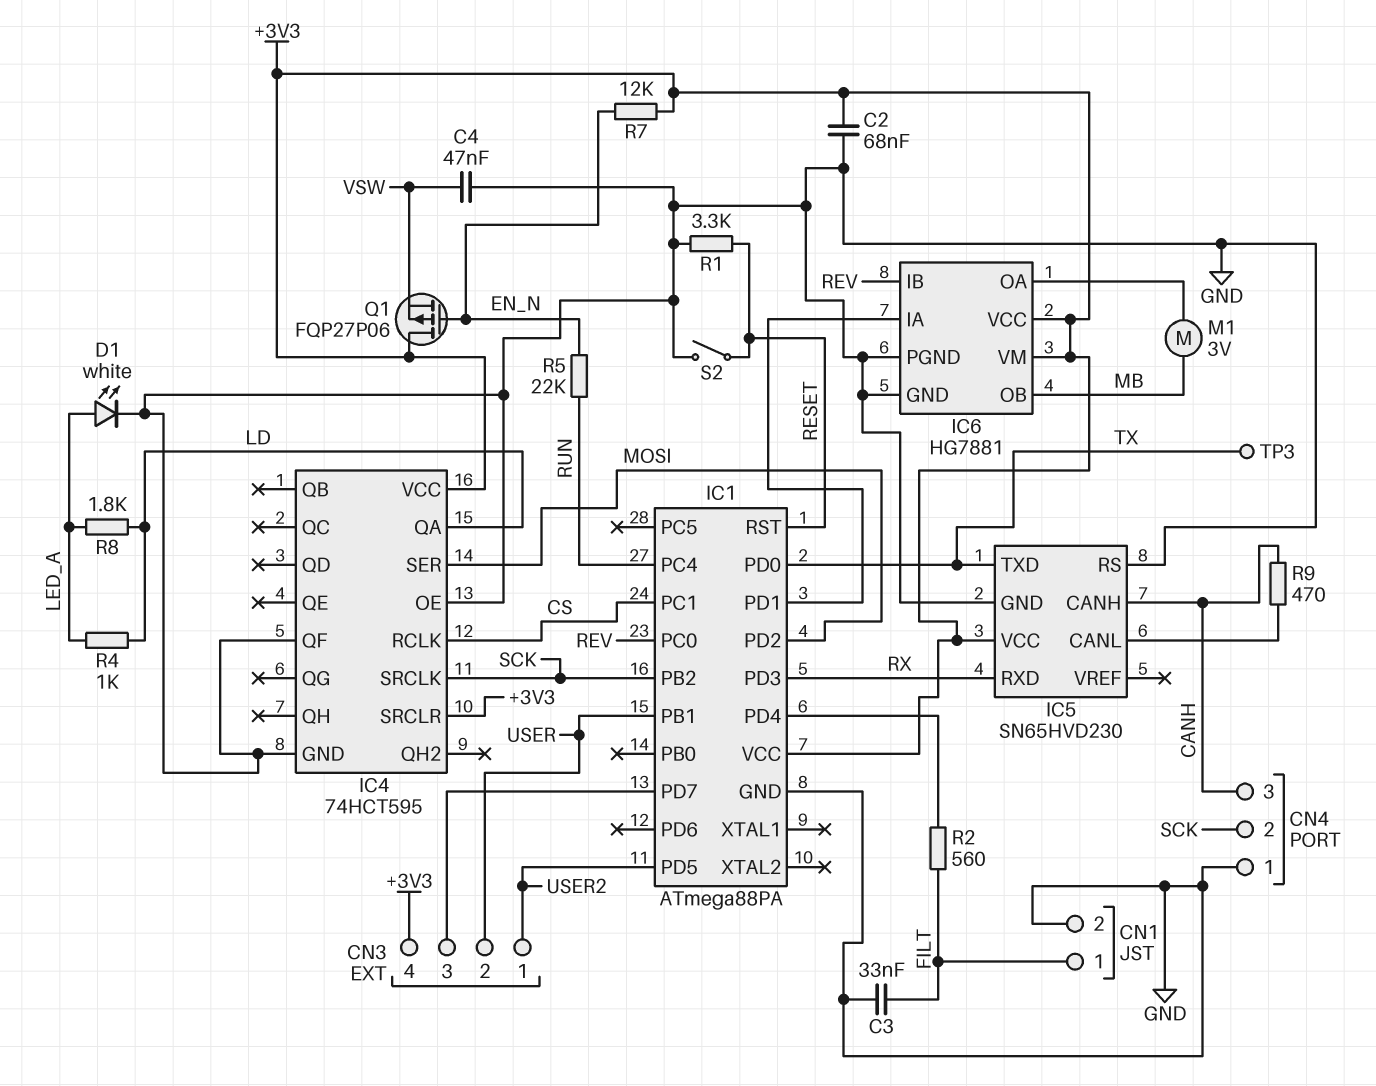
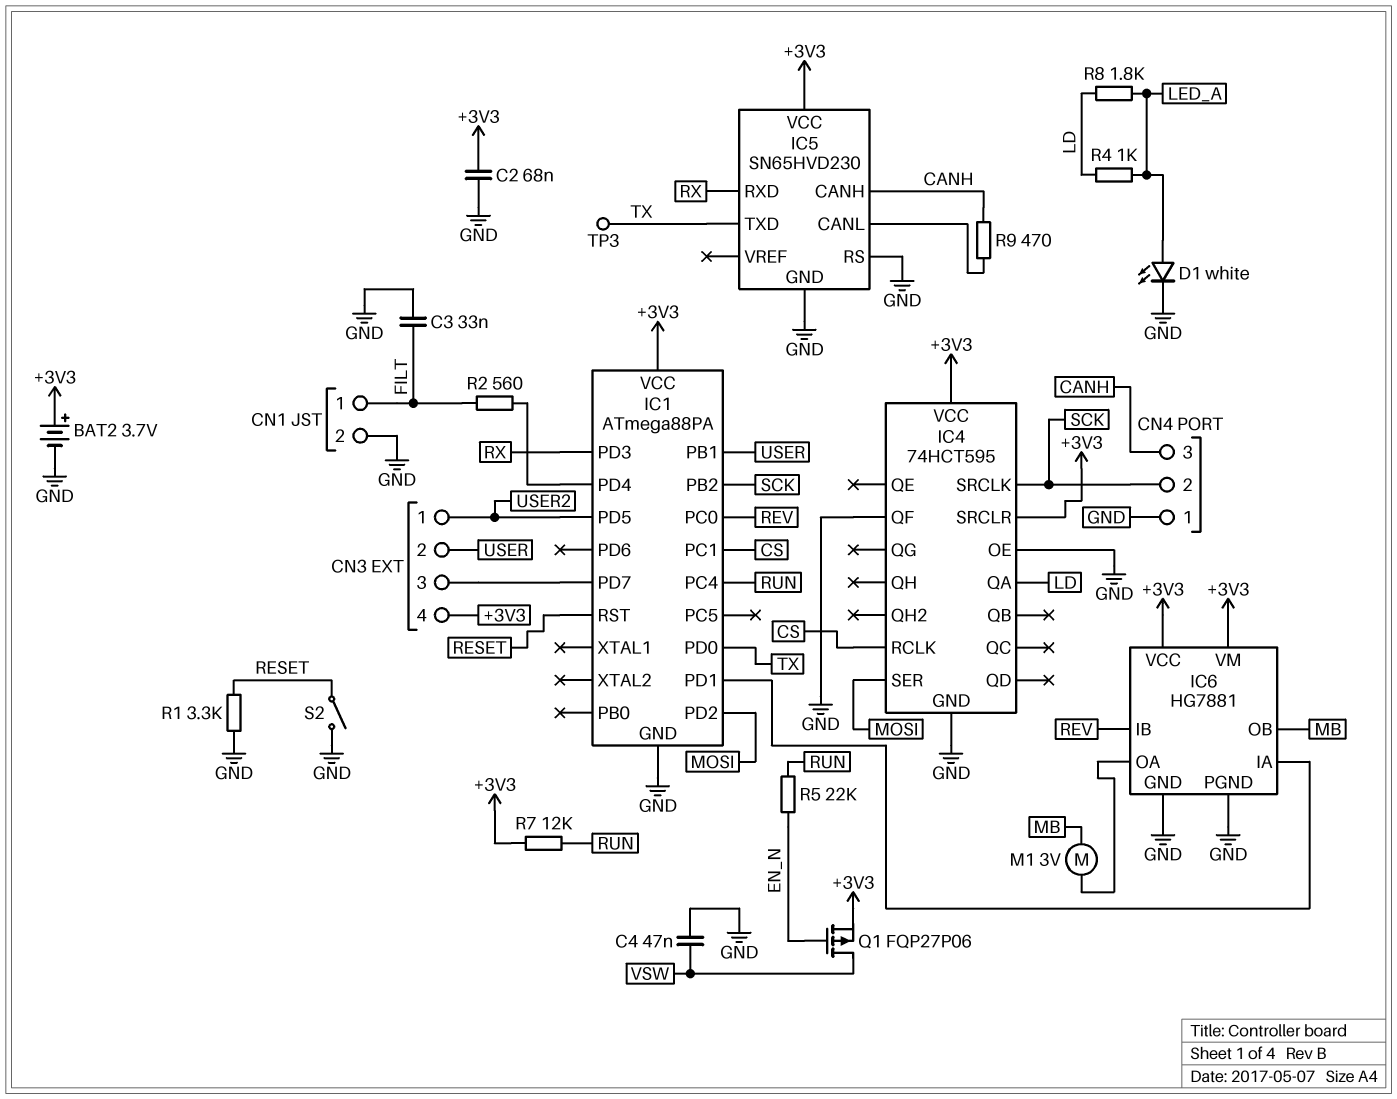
BAT2: none -> 3.7V (plus +3V3, minus GND)
Q1: PMOS FQP27P06 (G EN_N, D +3V3, S VSW) -> PMOS FQP27P06 (G EN_N, D VSW, S +3V3)
R7: 12k (+3V3, EN_N) -> 12k (+3V3, RUN)

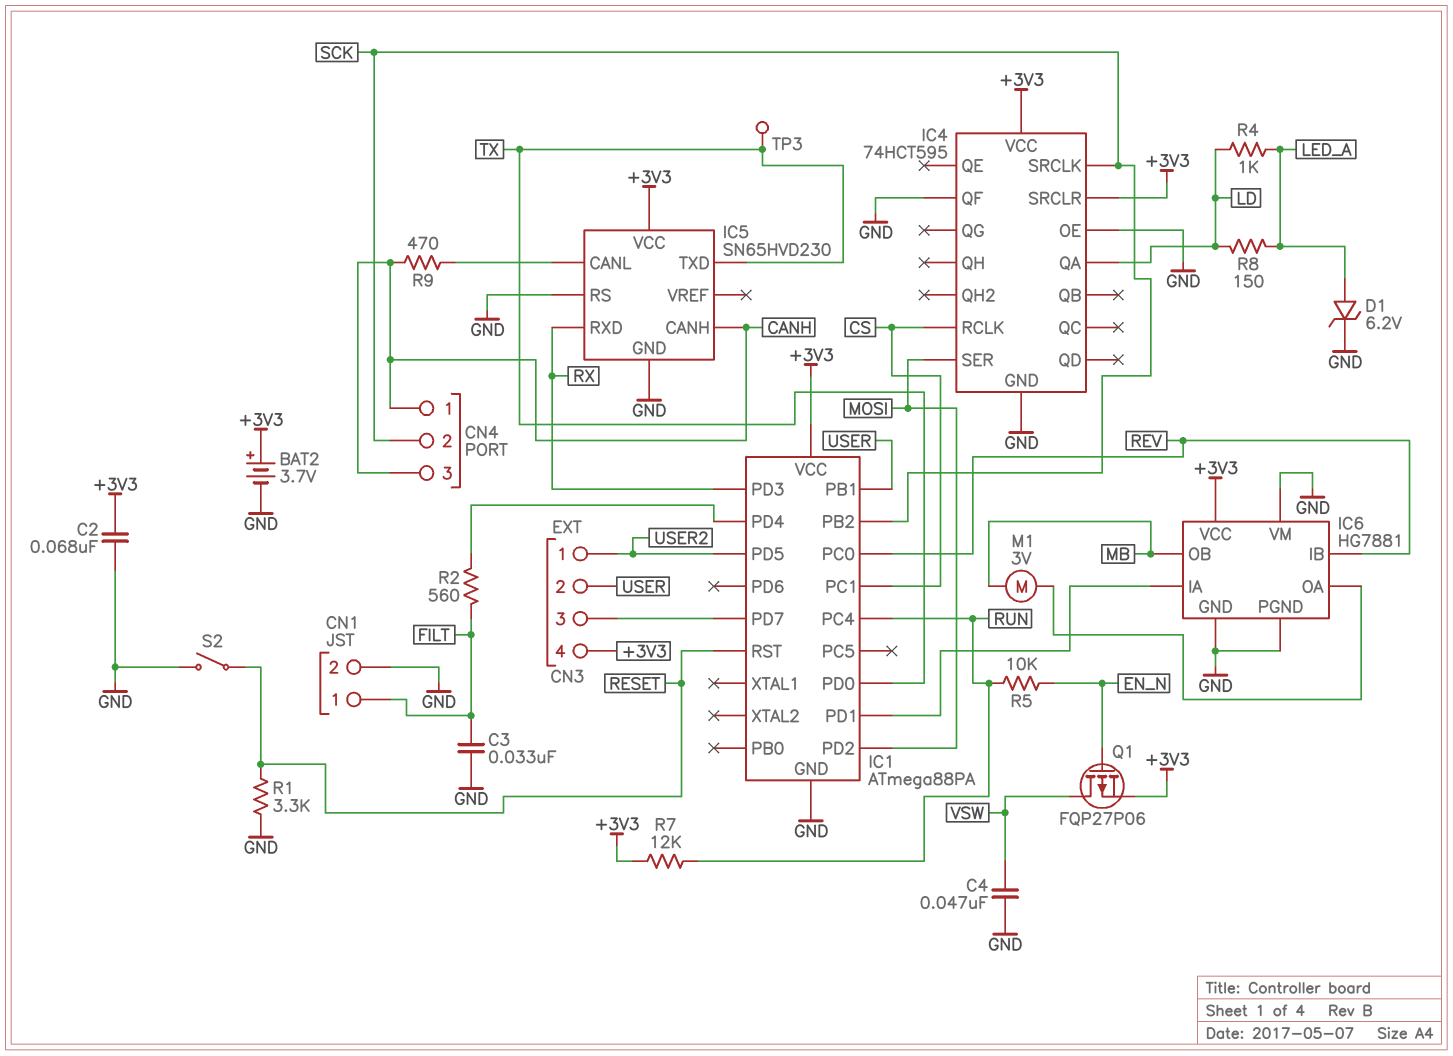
CN4 pin 1: GND -> CANH
D1: LED white (A LED_A, K GND) -> zener 6.2V (A LED_A, K GND)
IC6 pin VM: +3V3 -> GND
R5: 22k (EN_N, RUN) -> 10k (EN_N, RUN)
R8: 1.8k (LD, LED_A) -> 150 (LD, LED_A)

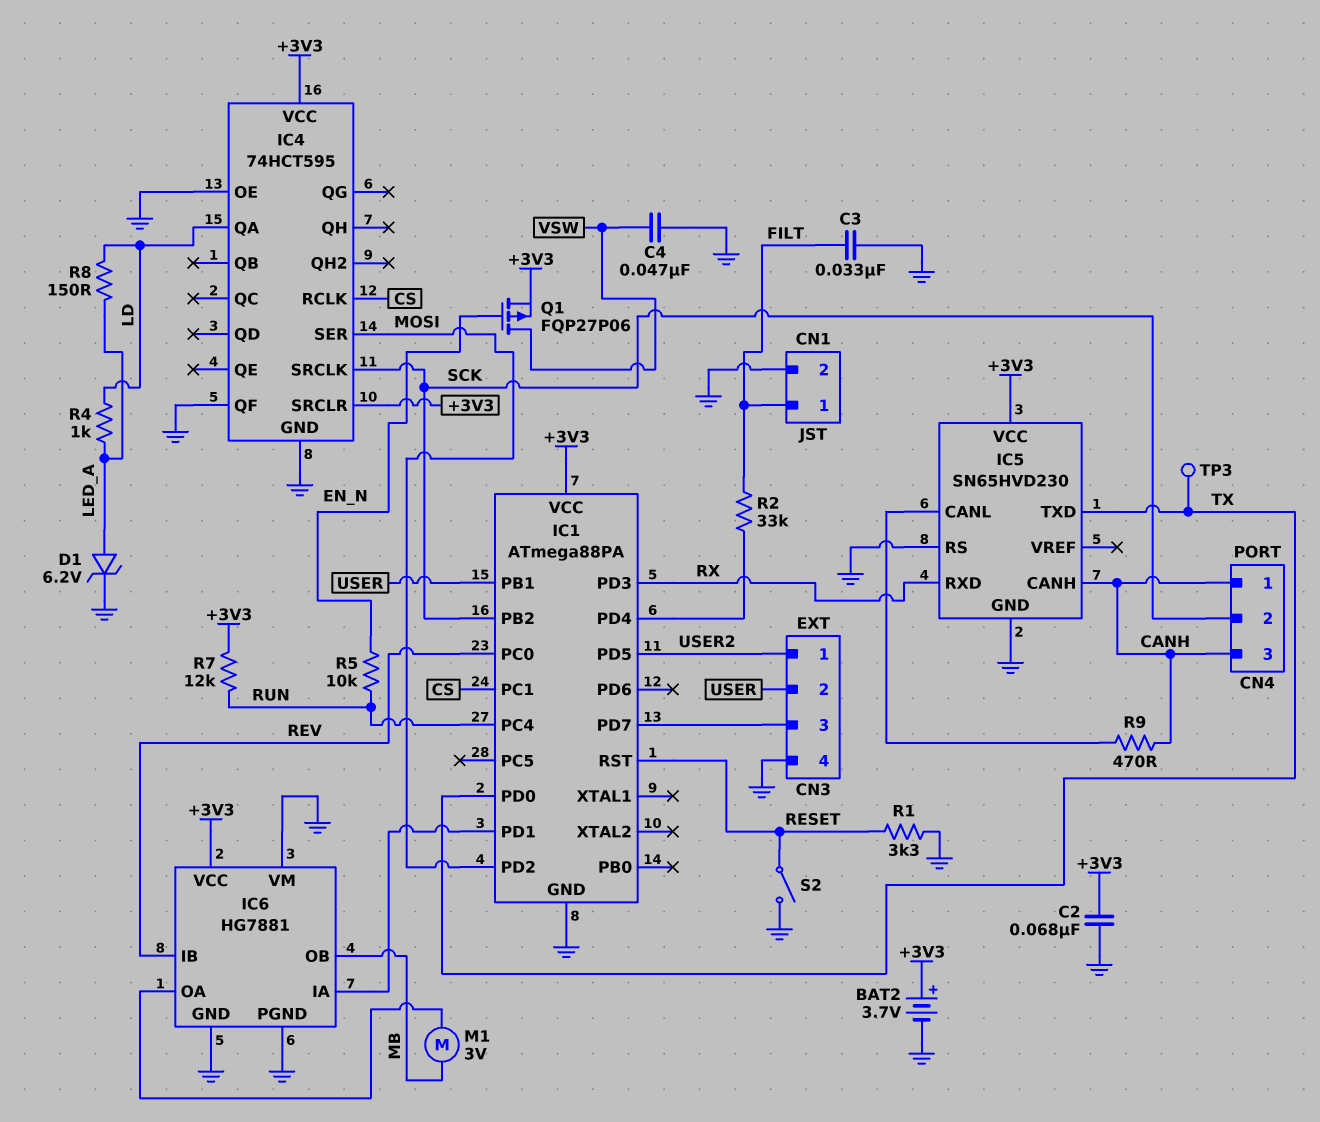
CN3 pin 4: +3V3 -> GND
R2: 560 (FILT, IC1/PD4) -> 33k (FILT, IC1/PD4)

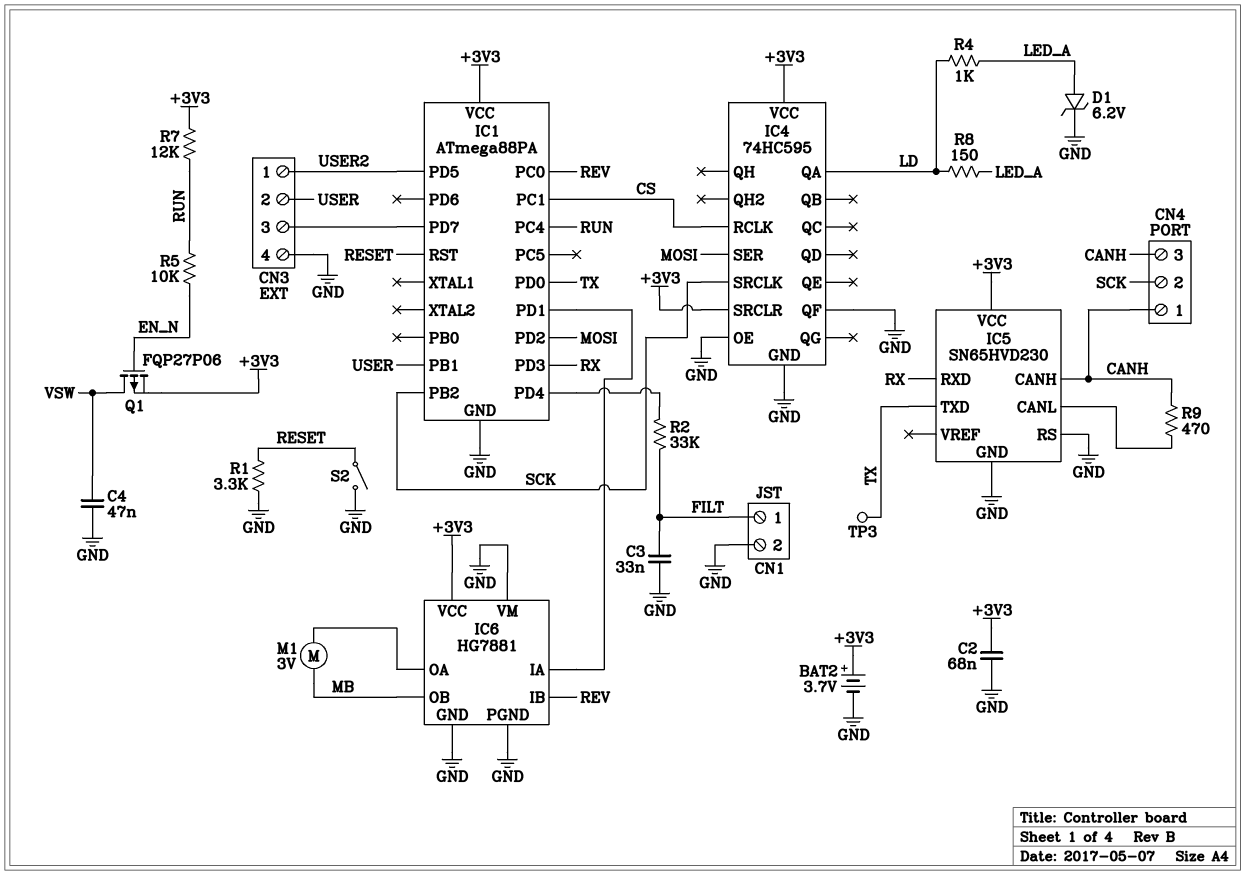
IC4: 74HCT595 -> 74HC595

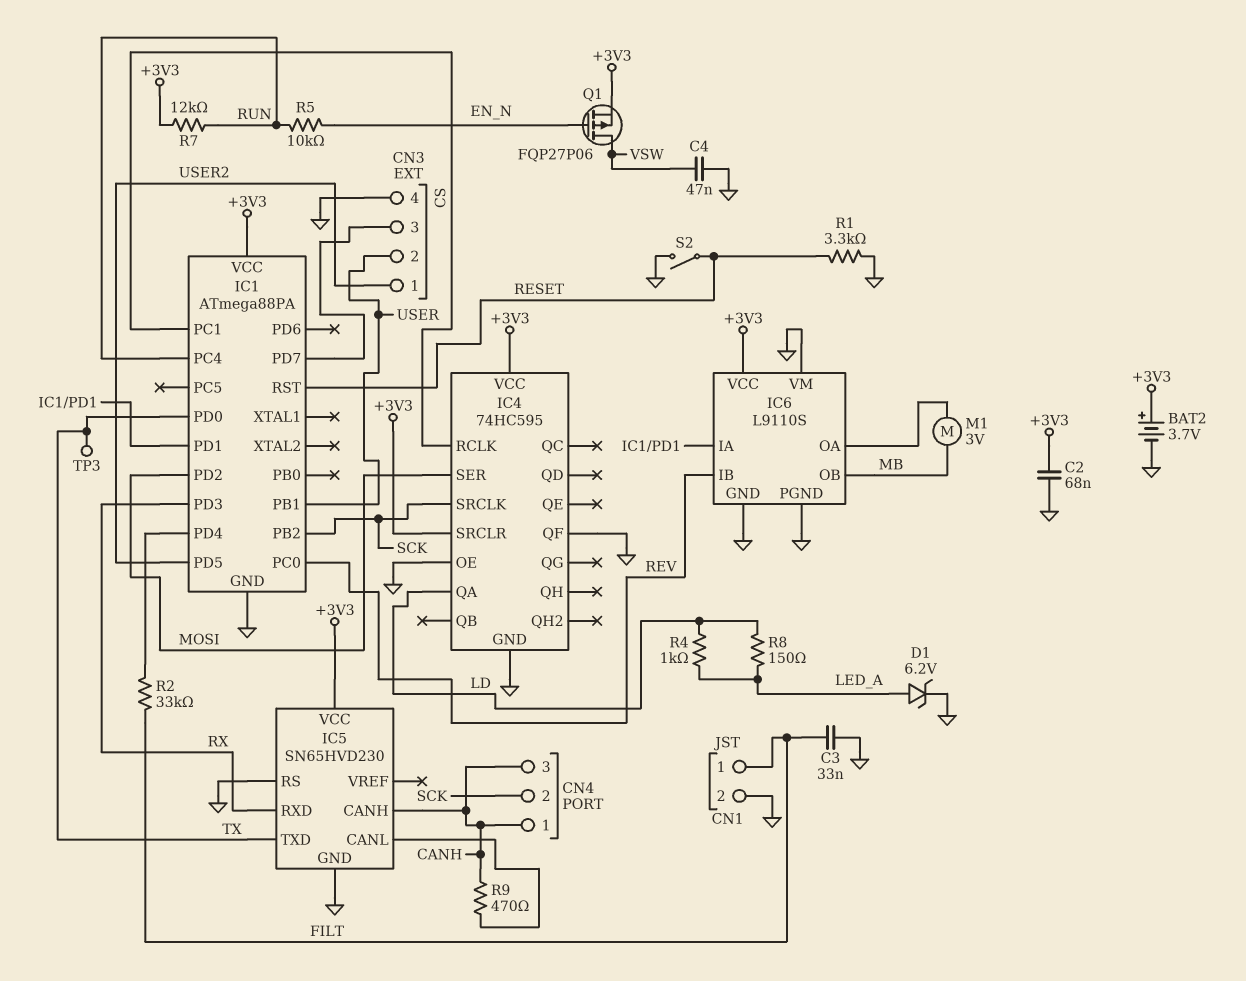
IC6: HG7881 -> L9110S

